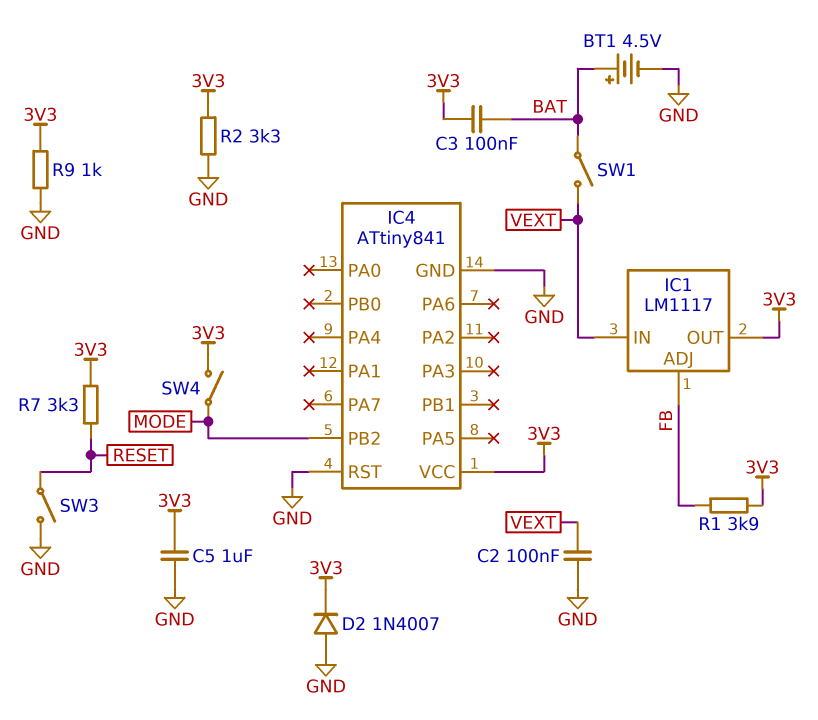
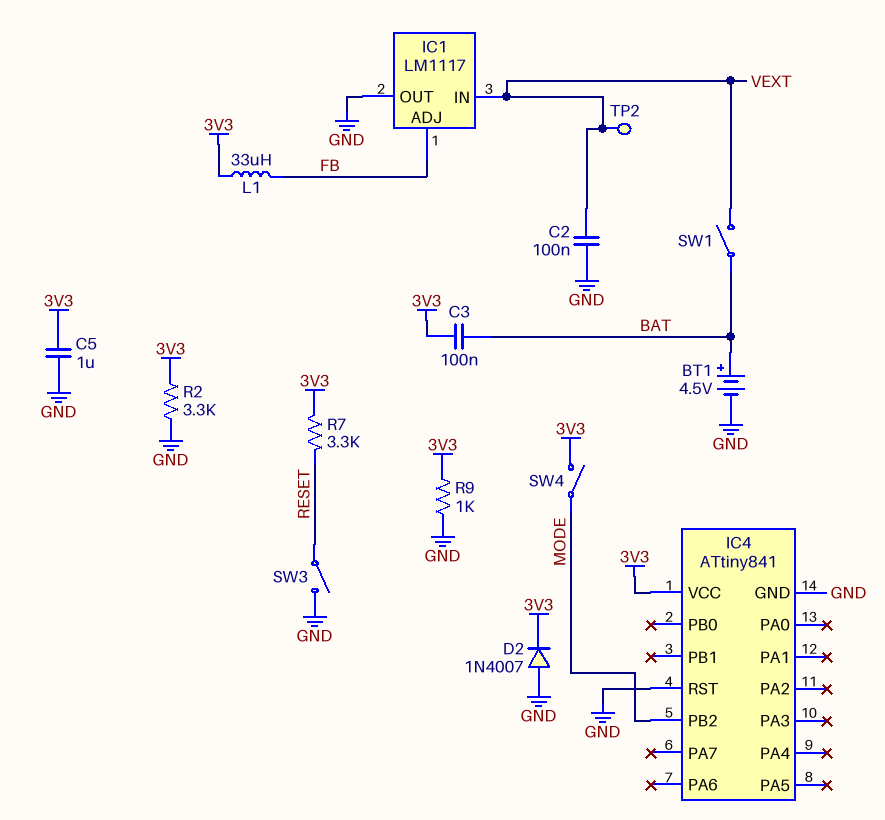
IC1 pin OUT: 3V3 -> GND
L1: none -> 33uH (3V3, FB)
R1: 3.9k (3V3, FB) -> none
TP2: none -> test point (VEXT)

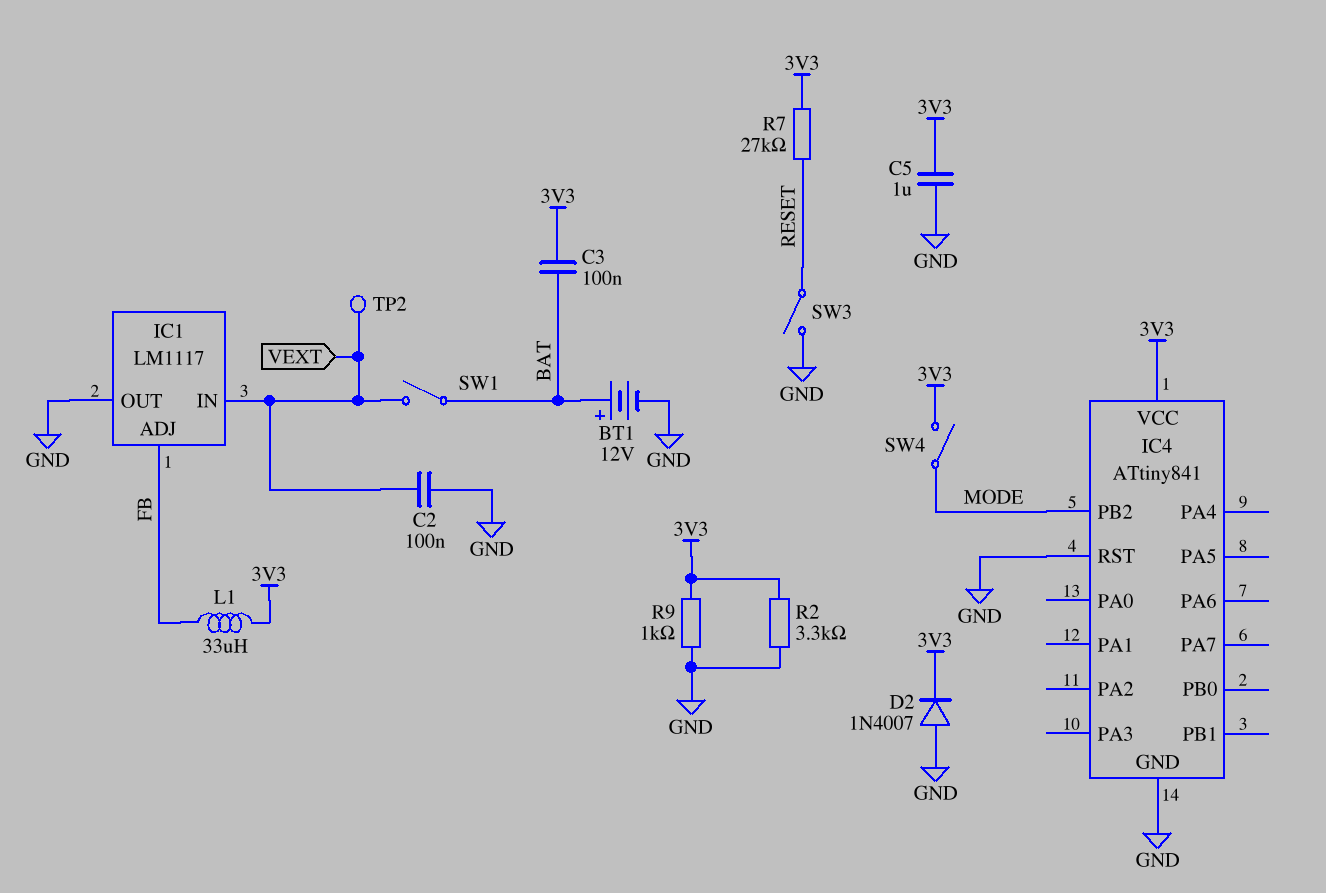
BT1: 4.5V (plus BAT, minus GND) -> 12V (plus BAT, minus GND)
R7: 3.3k (3V3, RESET) -> 27k (3V3, RESET)

